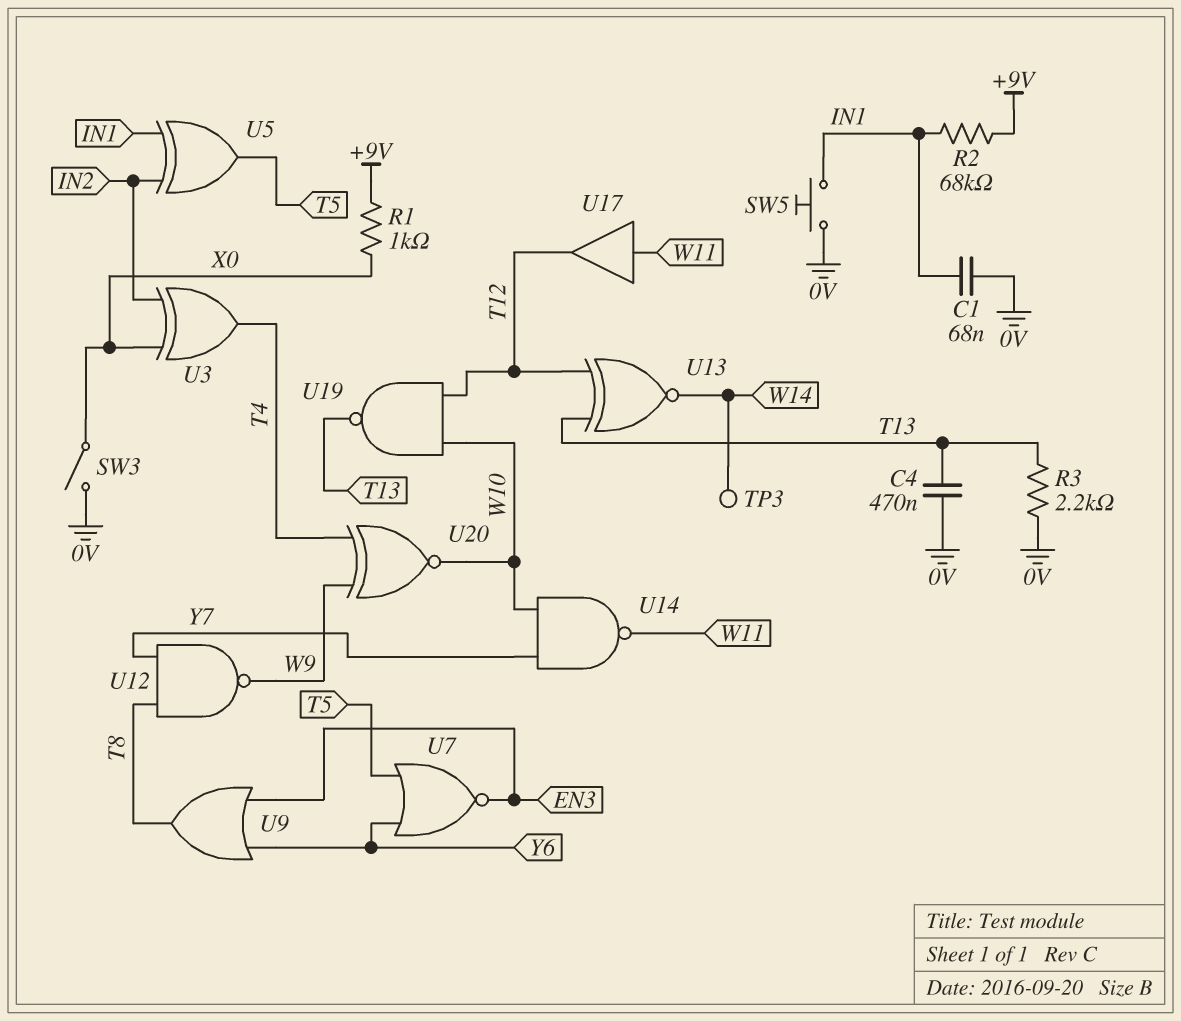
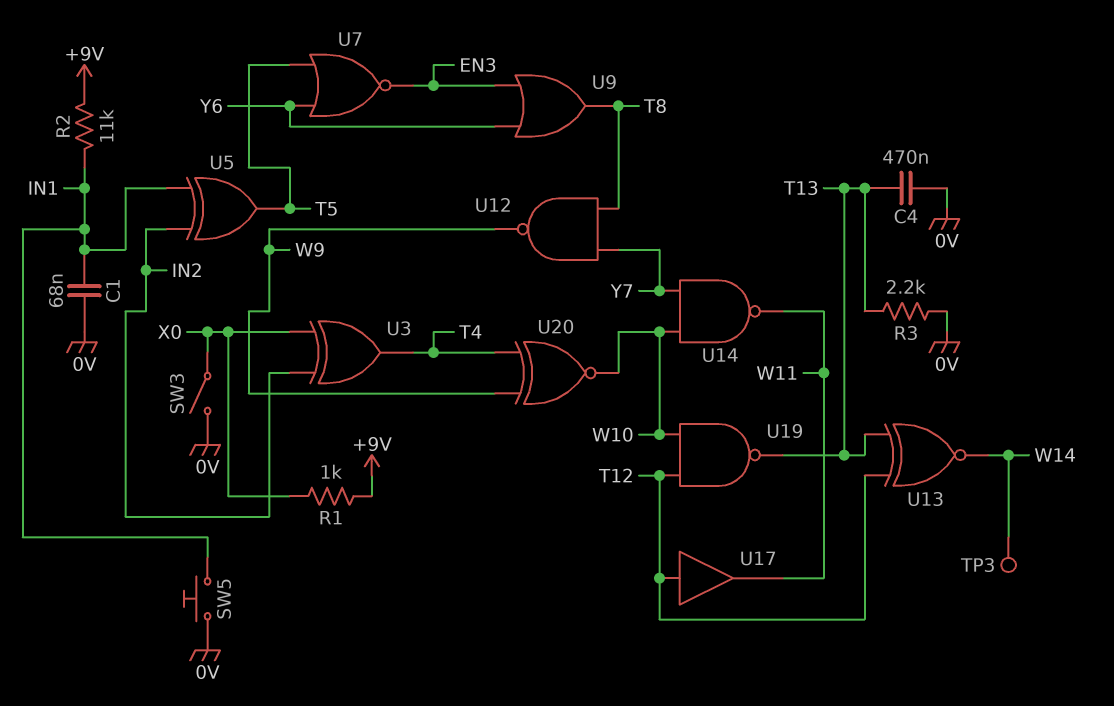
R2: 68k (+9V, IN1) -> 11k (+9V, IN1)
U17: buffer (in W11, out T12) -> buffer (in T12, out W11)

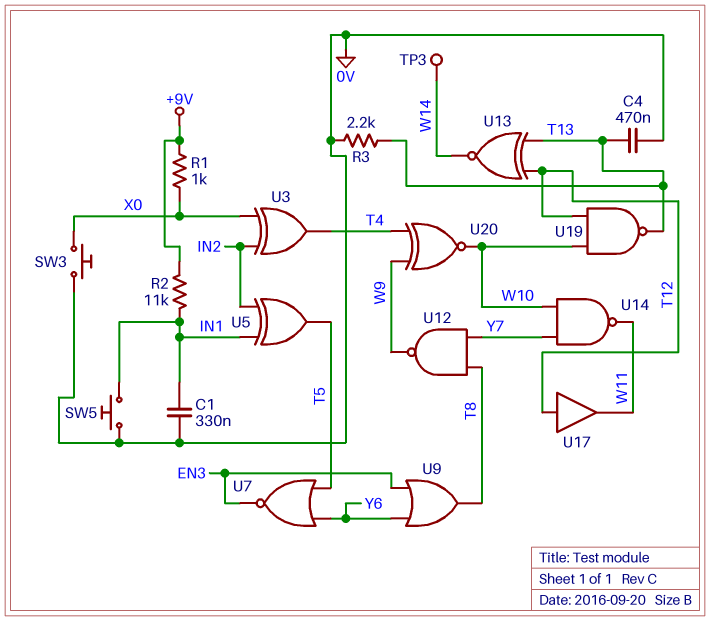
C1: 68nF (0V, IN1) -> 330nF (0V, IN1)
SW3: switch (0V, X0) -> button (0V, X0)

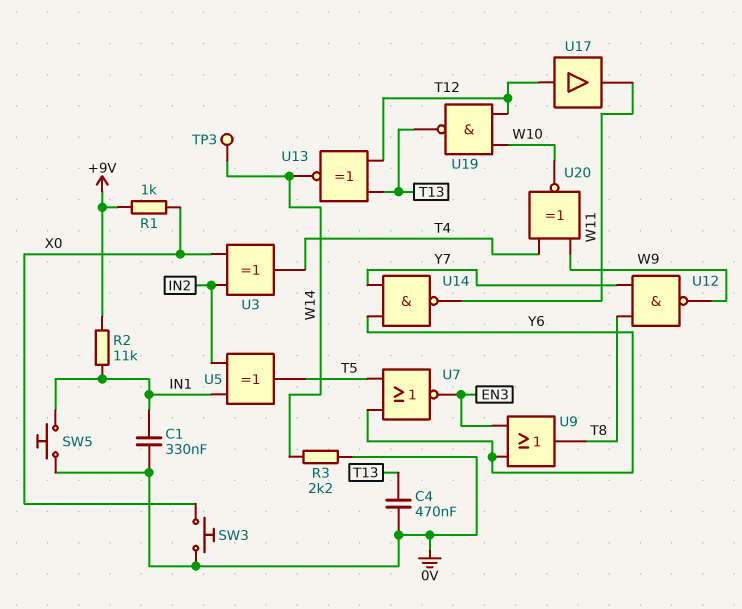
R3: 2.2k (0V, T13) -> 2.2k (0V, W14)
U14: NAND (in W10, in Y7, out W11) -> NAND (in Y6, in Y7, out W11)

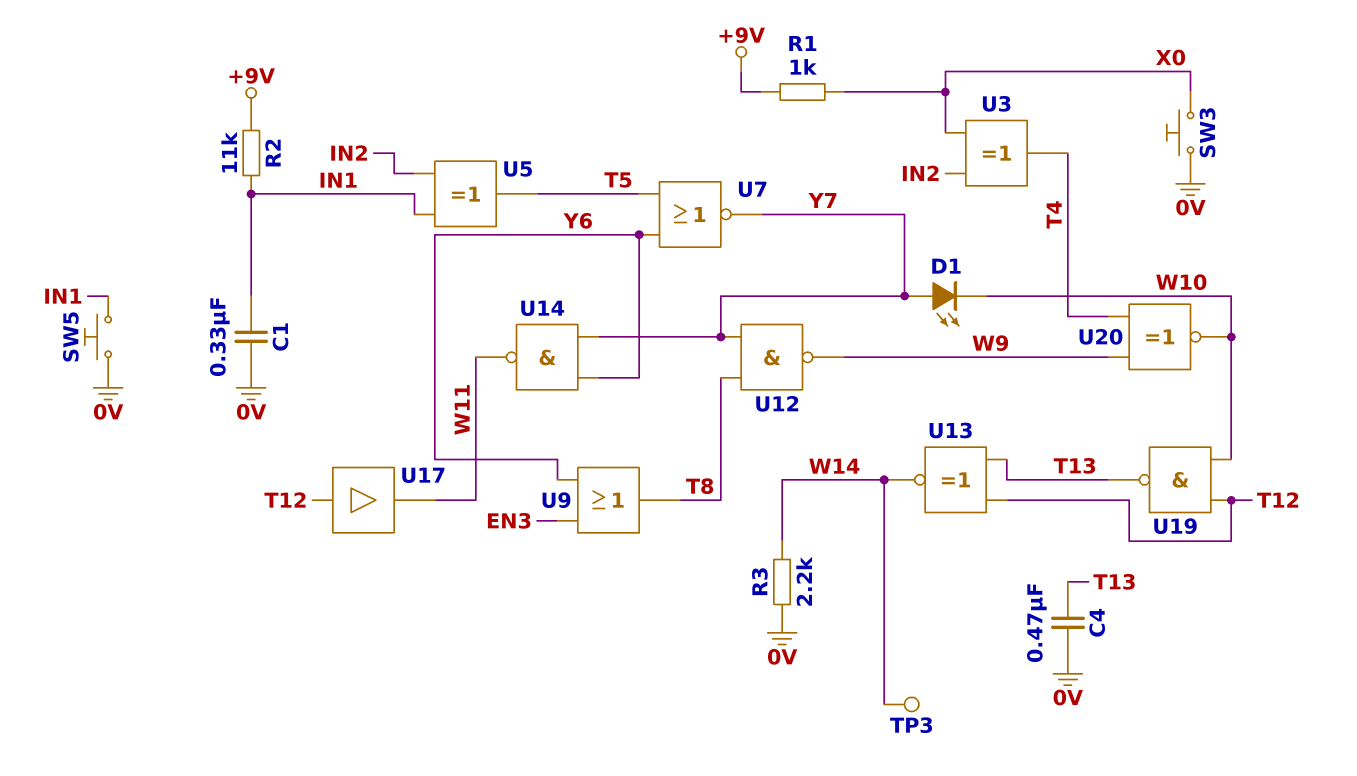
D1: none -> LED (A Y7, K W10)
U7: NOR (in T5, in Y6, out EN3) -> NOR (in T5, in Y6, out Y7)

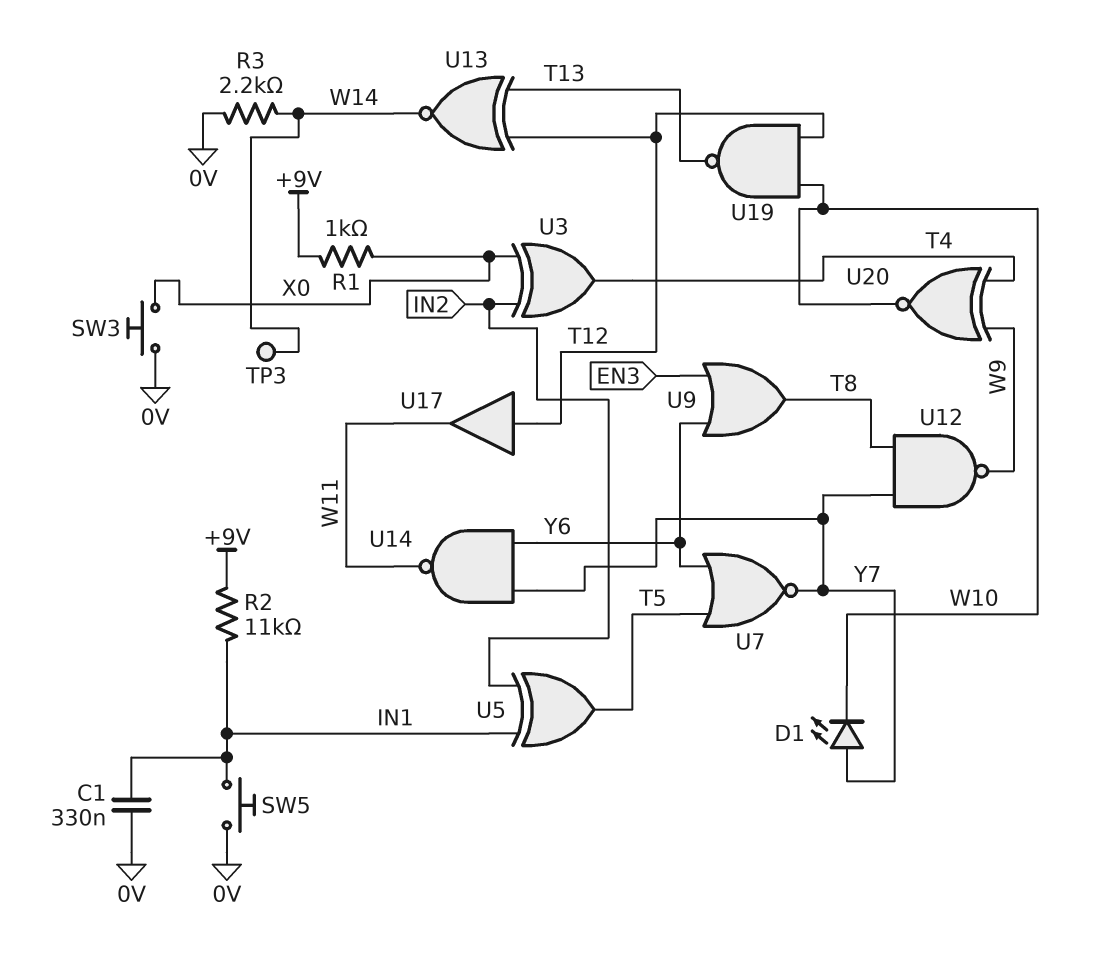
C4: 470nF (0V, T13) -> none

